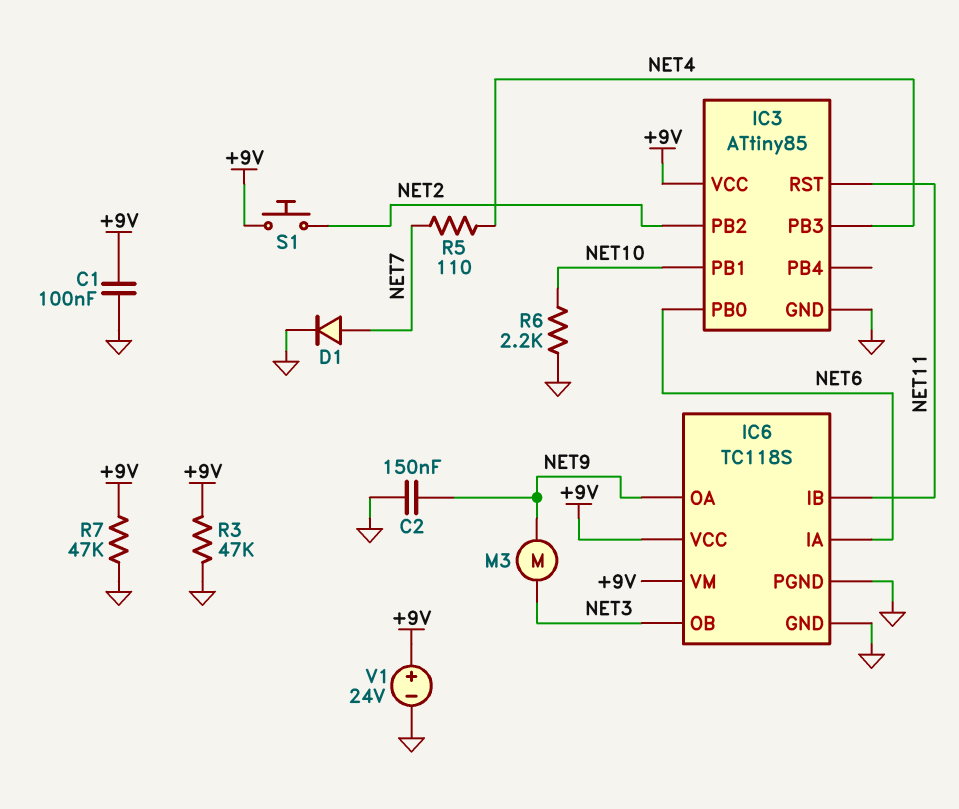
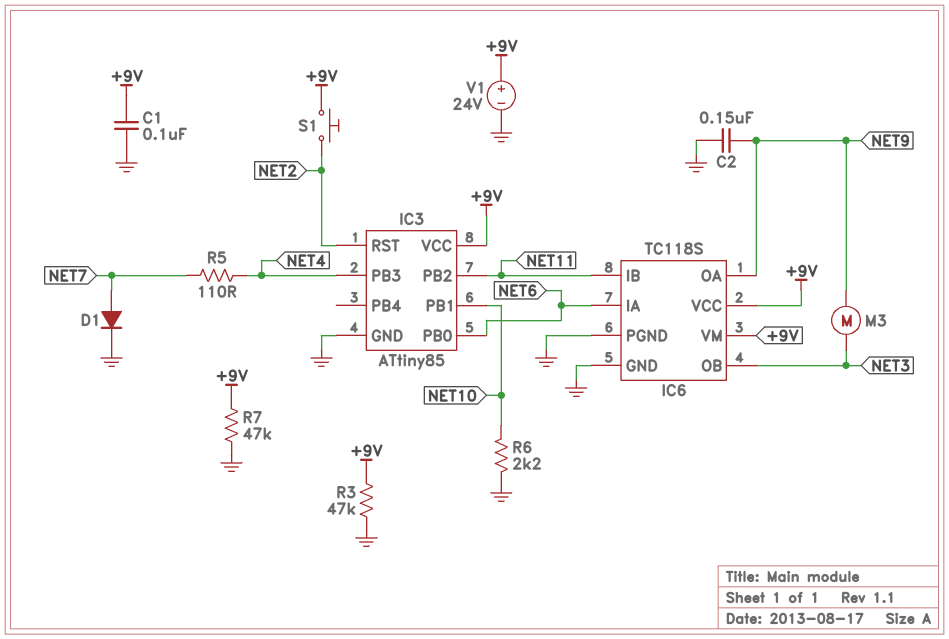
IC3 pin PB2: NET2 -> NET11
IC3 pin RST: NET11 -> NET2

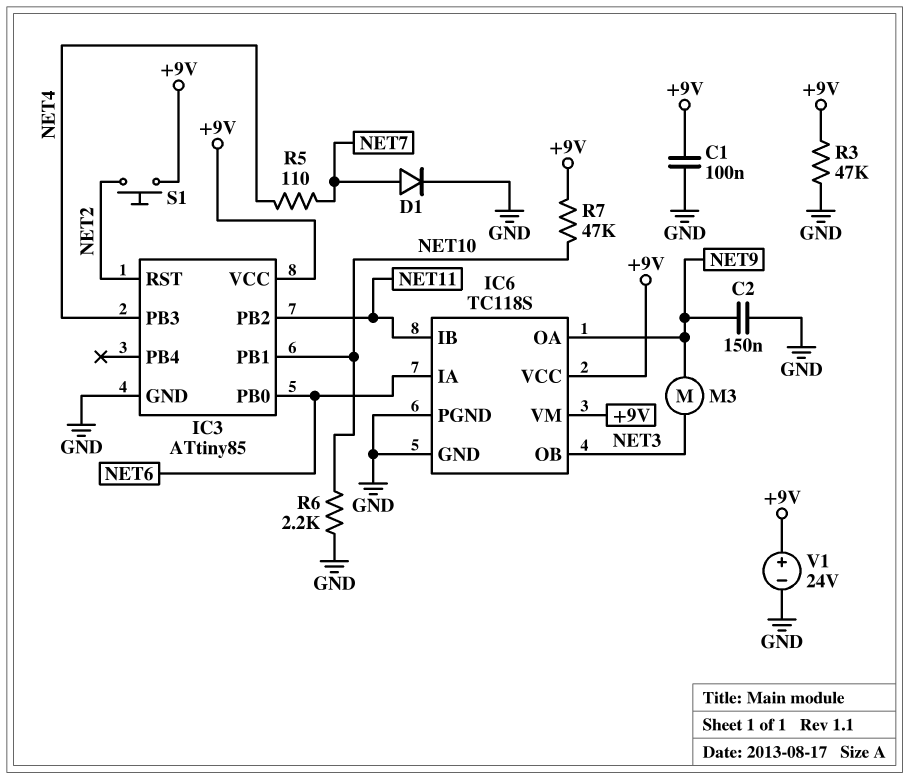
R7: 47k (+9V, GND) -> 47k (+9V, NET10)

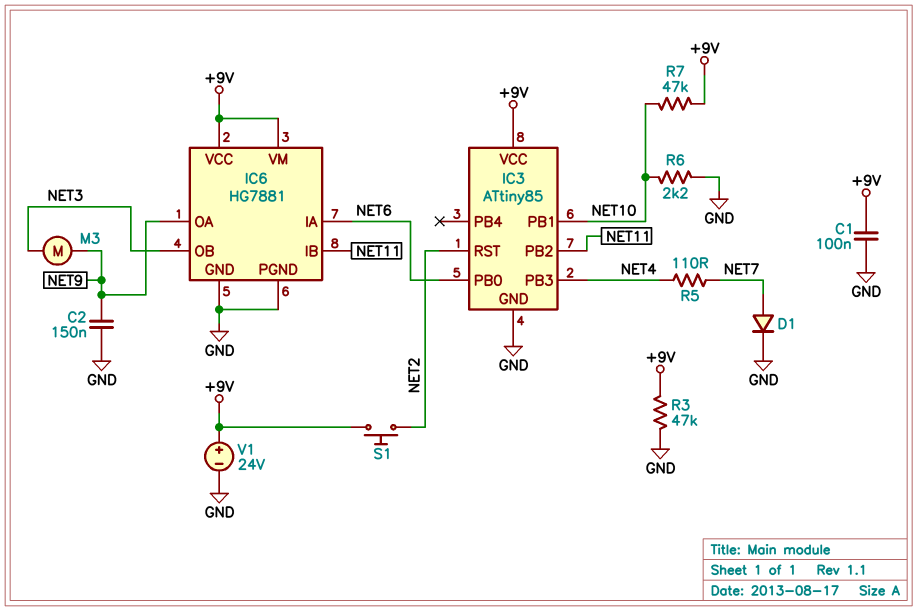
IC6: TC118S -> HG7881

